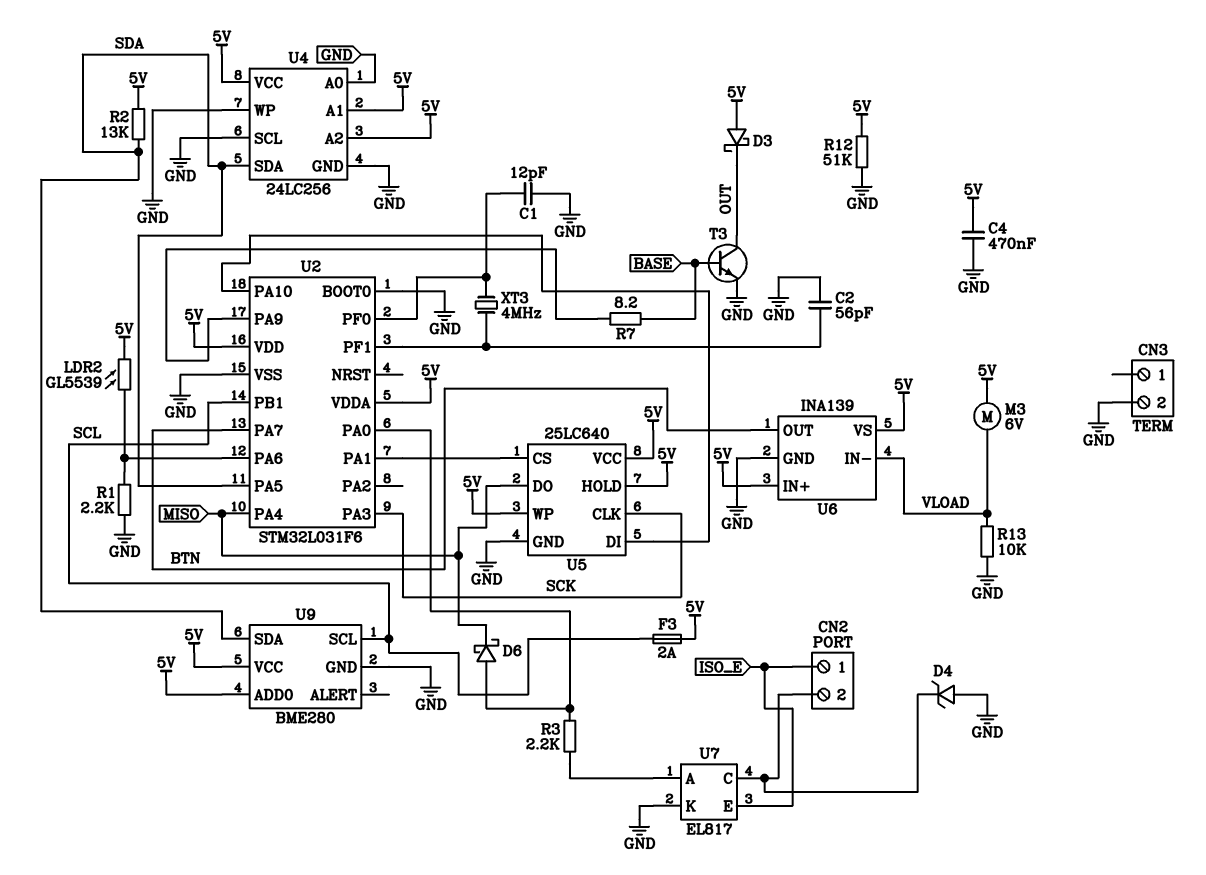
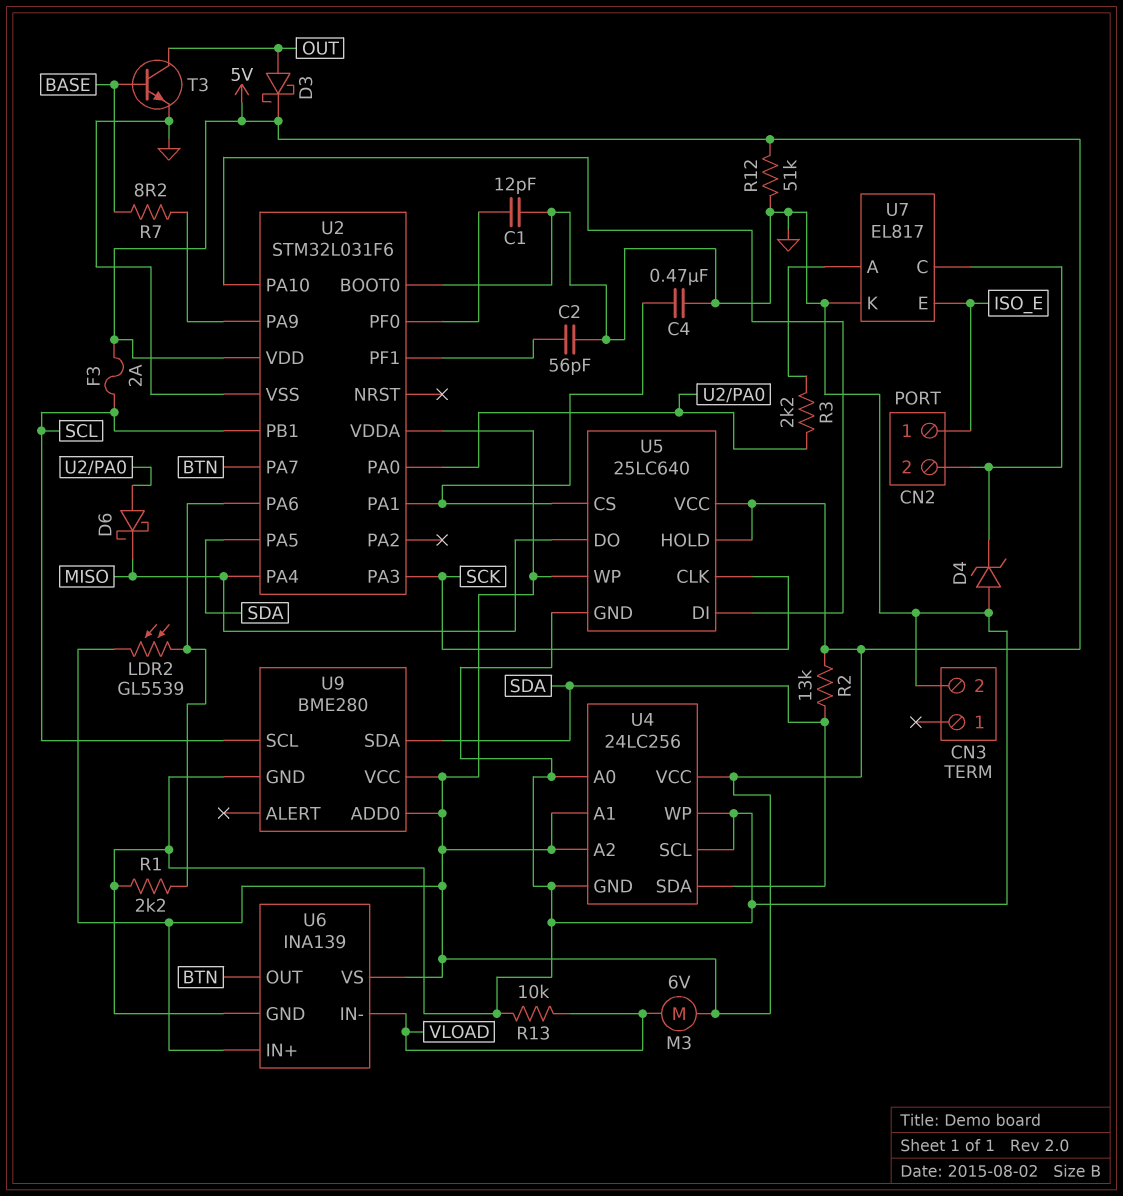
C4: 470nF (5V, GND) -> 470nF (GND, U2/PA1)
D3: schottky (A 5V, K OUT) -> schottky (A OUT, K 5V)
XT3: 4MHz (U2/PF0, U2/PF1) -> none

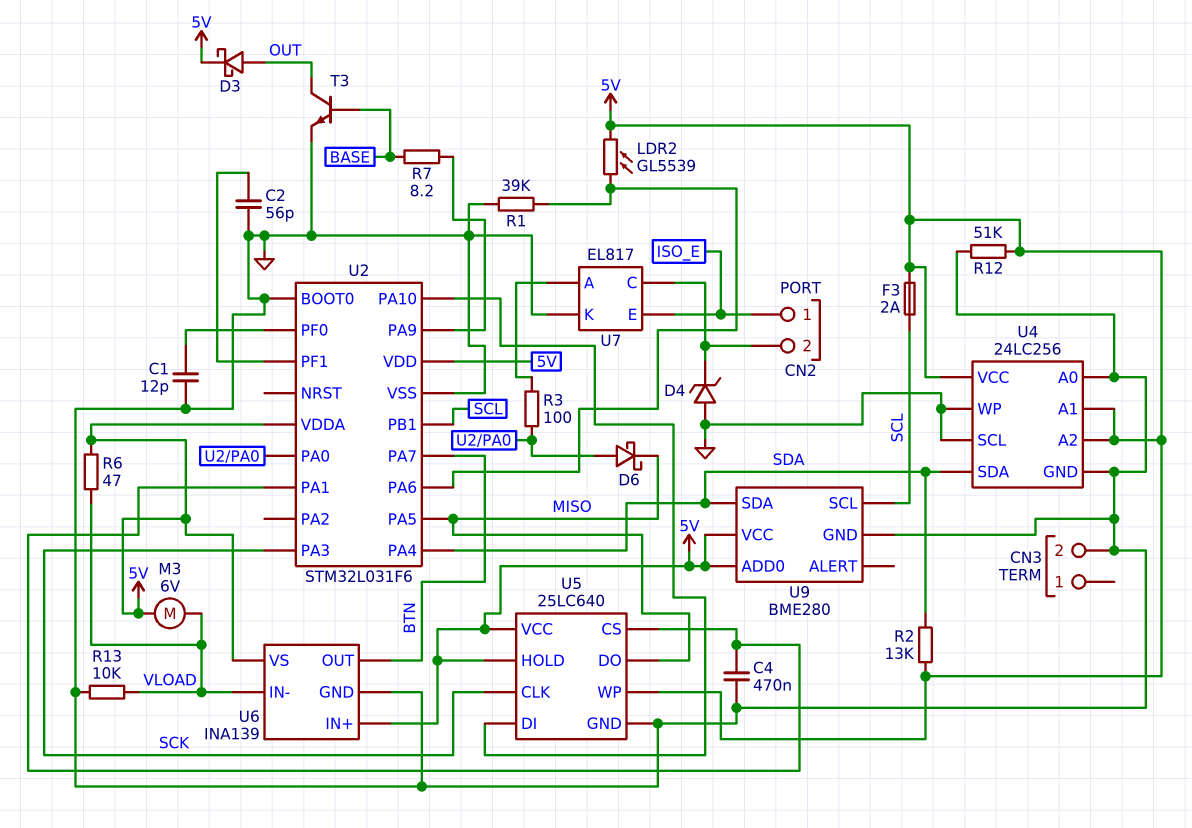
R1: 2.2k (GND, U2/PA6) -> 39k (GND, U2/PA6)
R3: 2.2k (U2/PA0, U7/A) -> 100 (U2/PA0, U7/A)
R6: none -> 47 (5V, VLOAD)
U2 pin PA4: MISO -> SDA
U2 pin PA5: SDA -> MISO

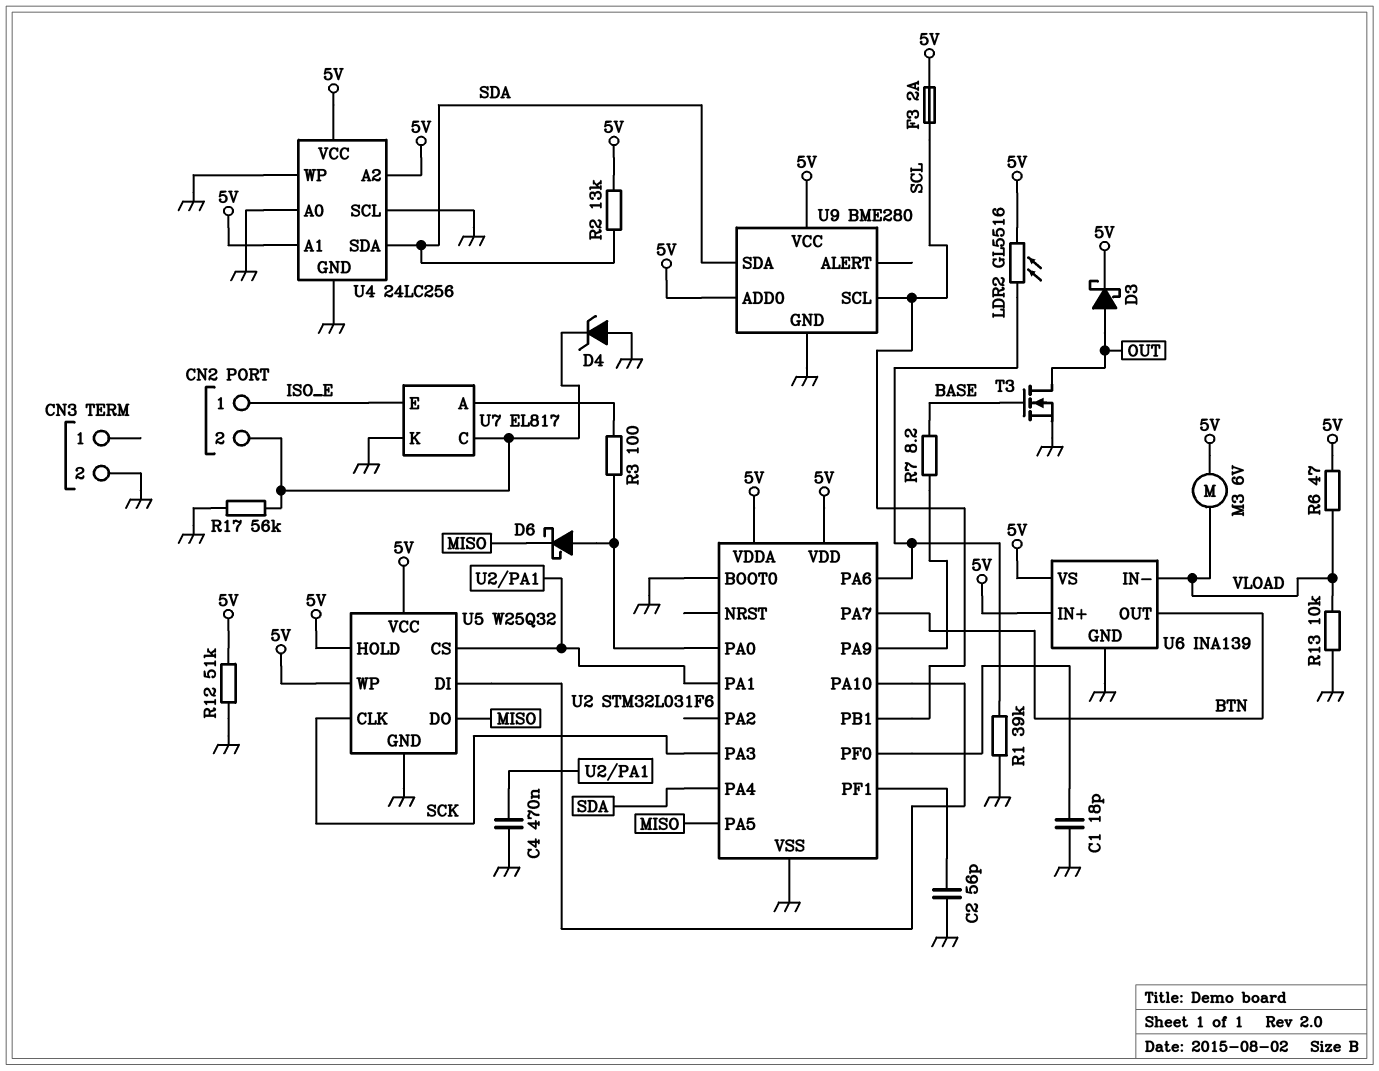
C1: 12pF (GND, U2/PF0) -> 18pF (GND, U2/PF0)
LDR2: GL5539 (5V, U2/PA6) -> GL5516 (5V, U2/PA6)
R17: none -> 56k (CN2/2, GND)
T3: NPN (B BASE, C OUT, E GND) -> NMOS (G BASE, D OUT, S GND)
U5: 25LC640 -> W25Q32

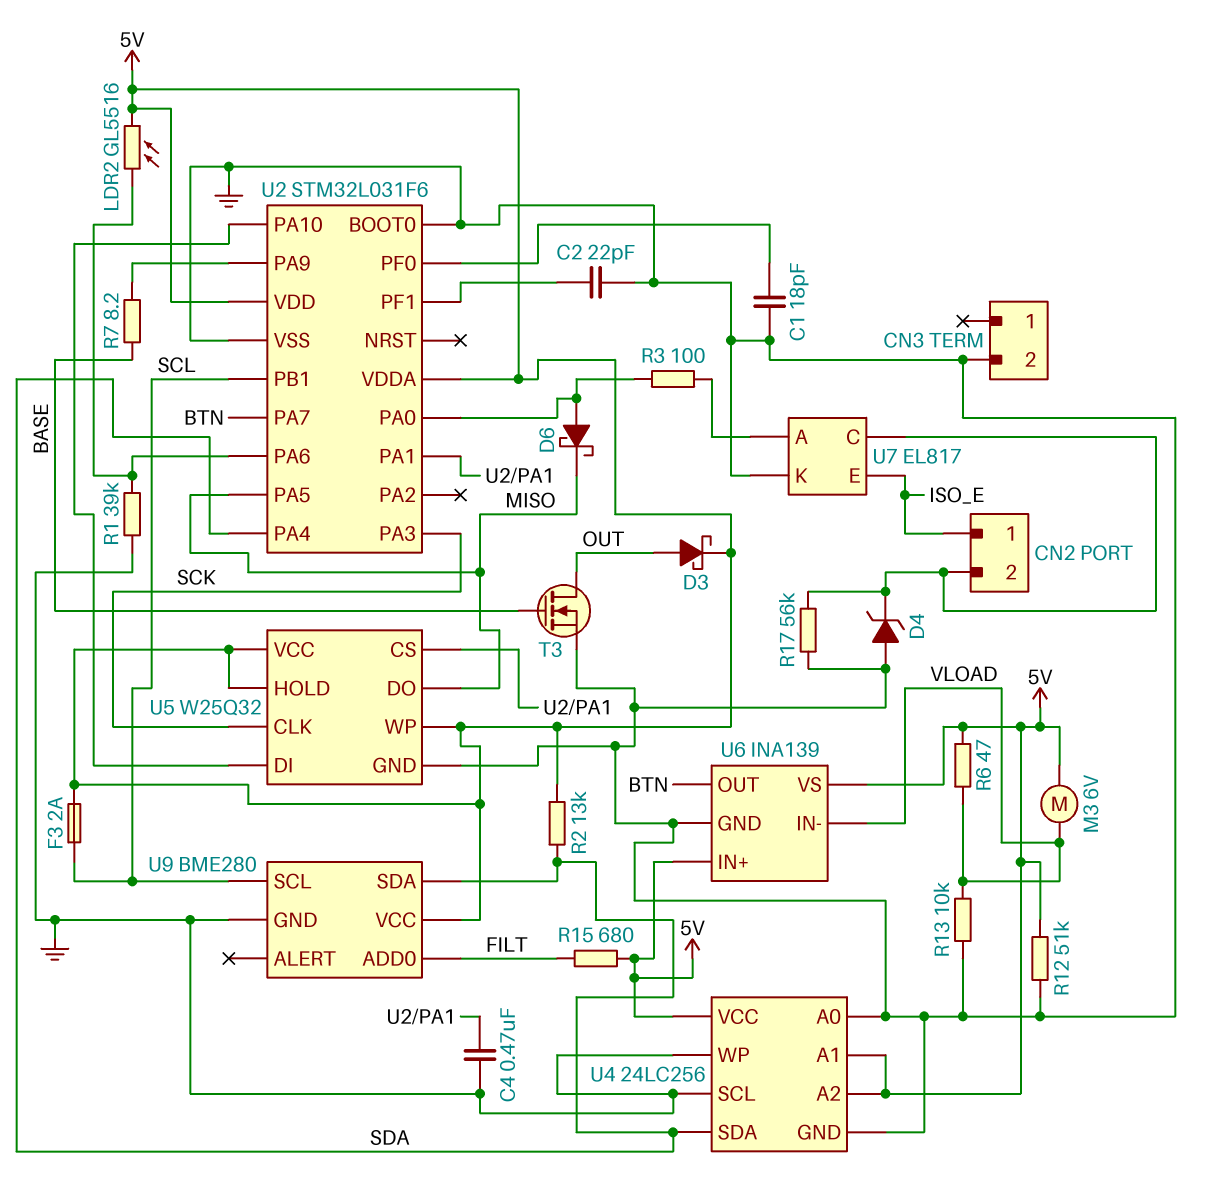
C2: 56pF (GND, U2/PF1) -> 22pF (GND, U2/PF1)
R15: none -> 680 (5V, FILT)
U9 pin ADD0: 5V -> FILT

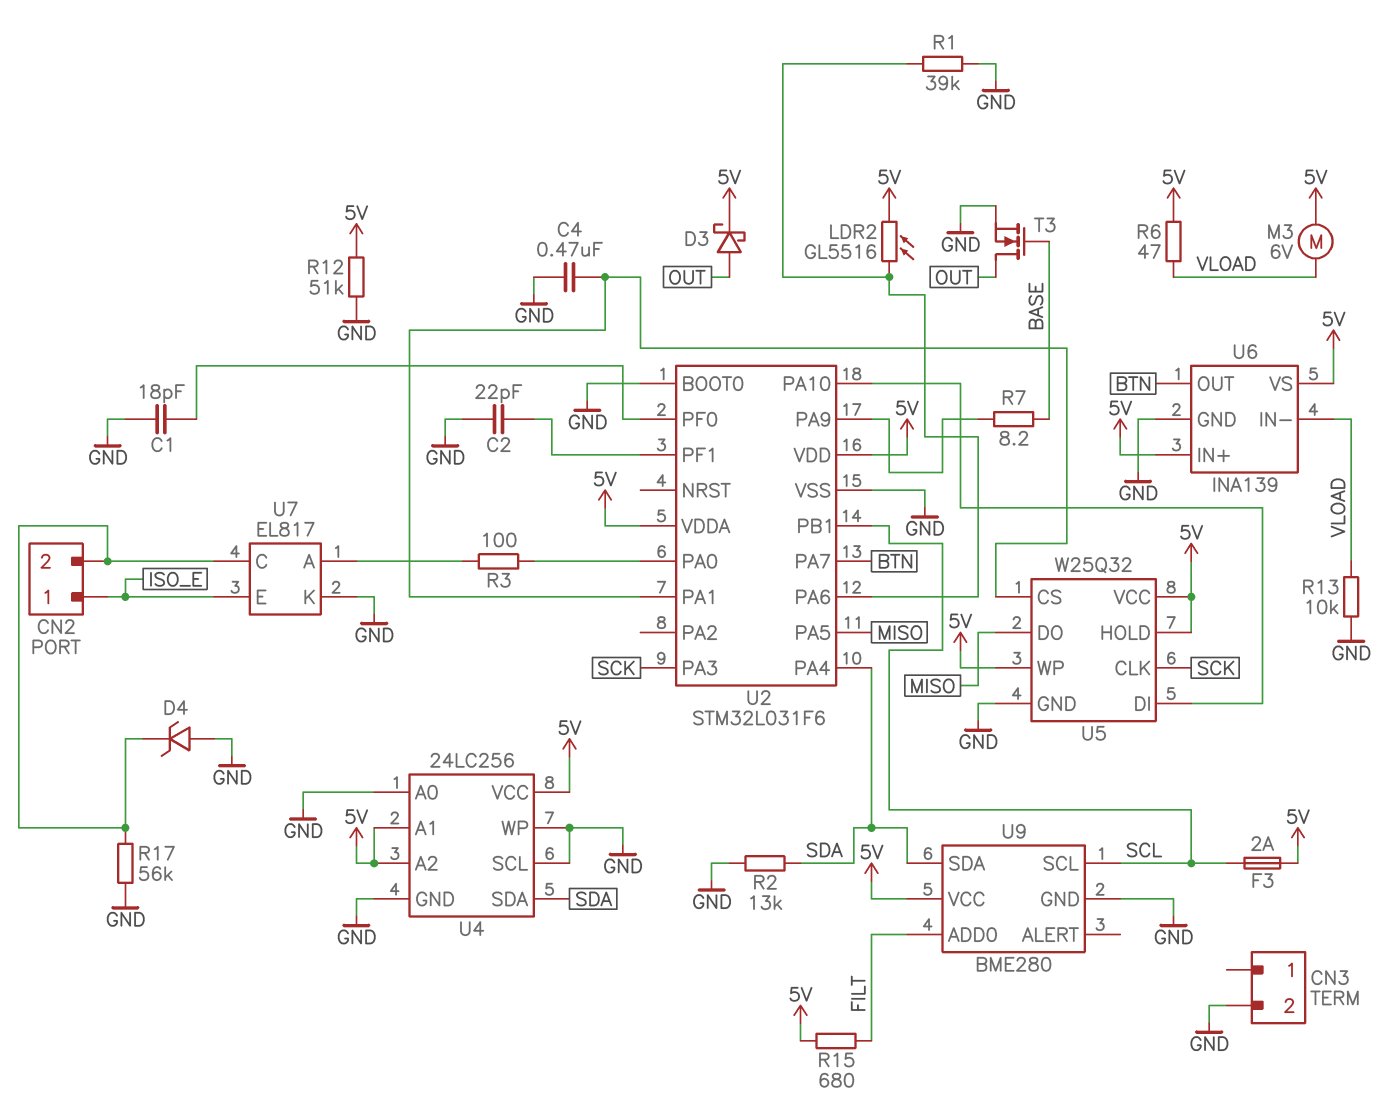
D6: schottky (A U2/PA0, K MISO) -> none
R2: 13k (5V, SDA) -> 13k (GND, SDA)

